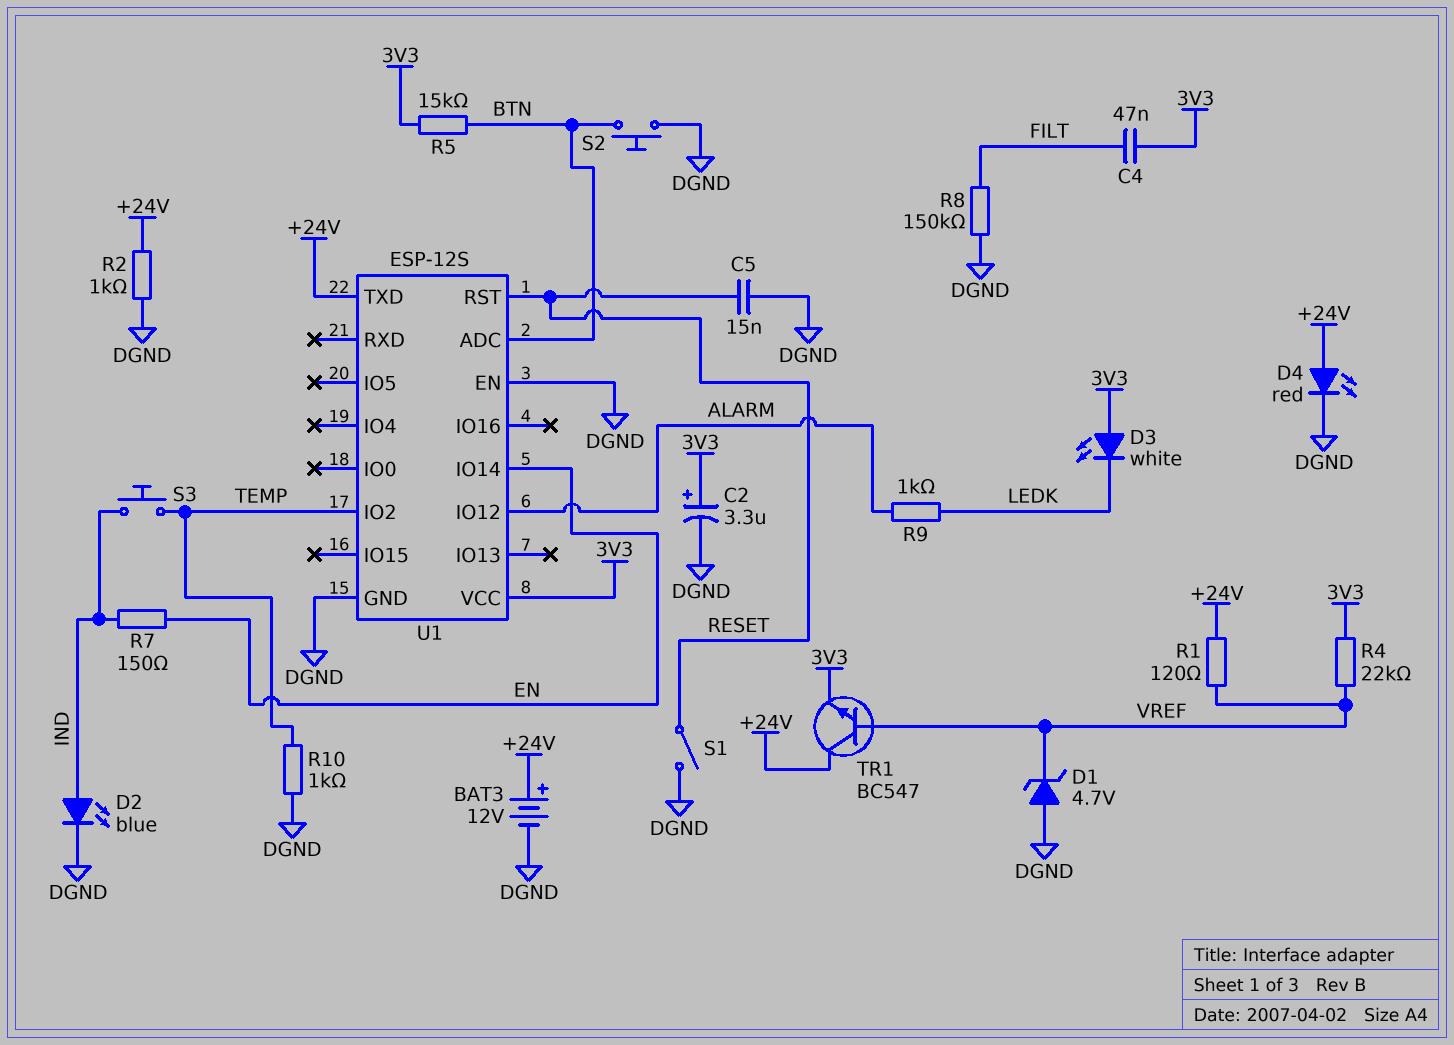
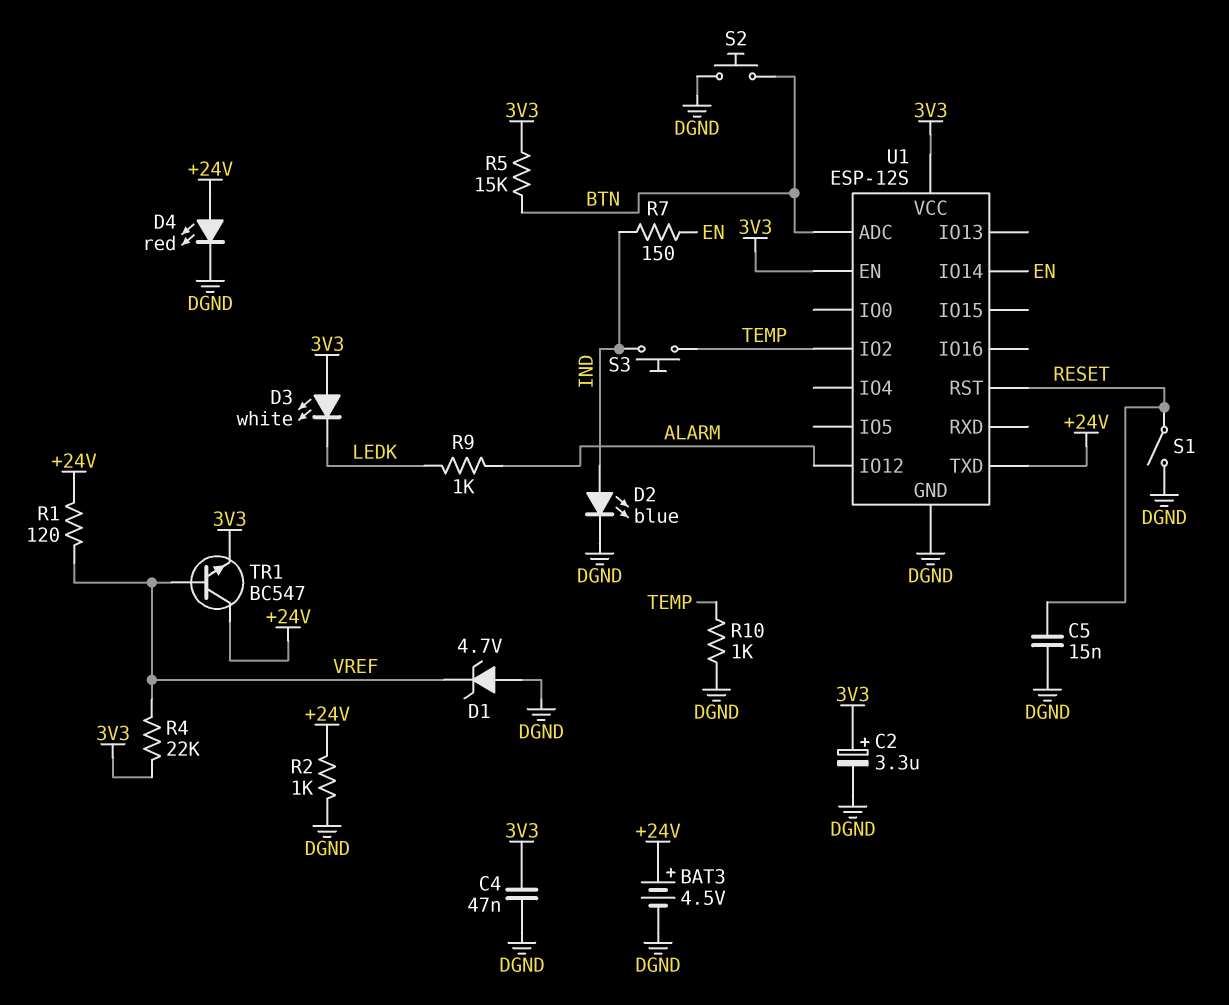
BAT3: 12V (plus +24V, minus DGND) -> 4.5V (plus +24V, minus DGND)
C4: 47nF (3V3, FILT) -> 47nF (3V3, DGND)
R8: 150k (DGND, FILT) -> none
U1 pin EN: DGND -> 3V3

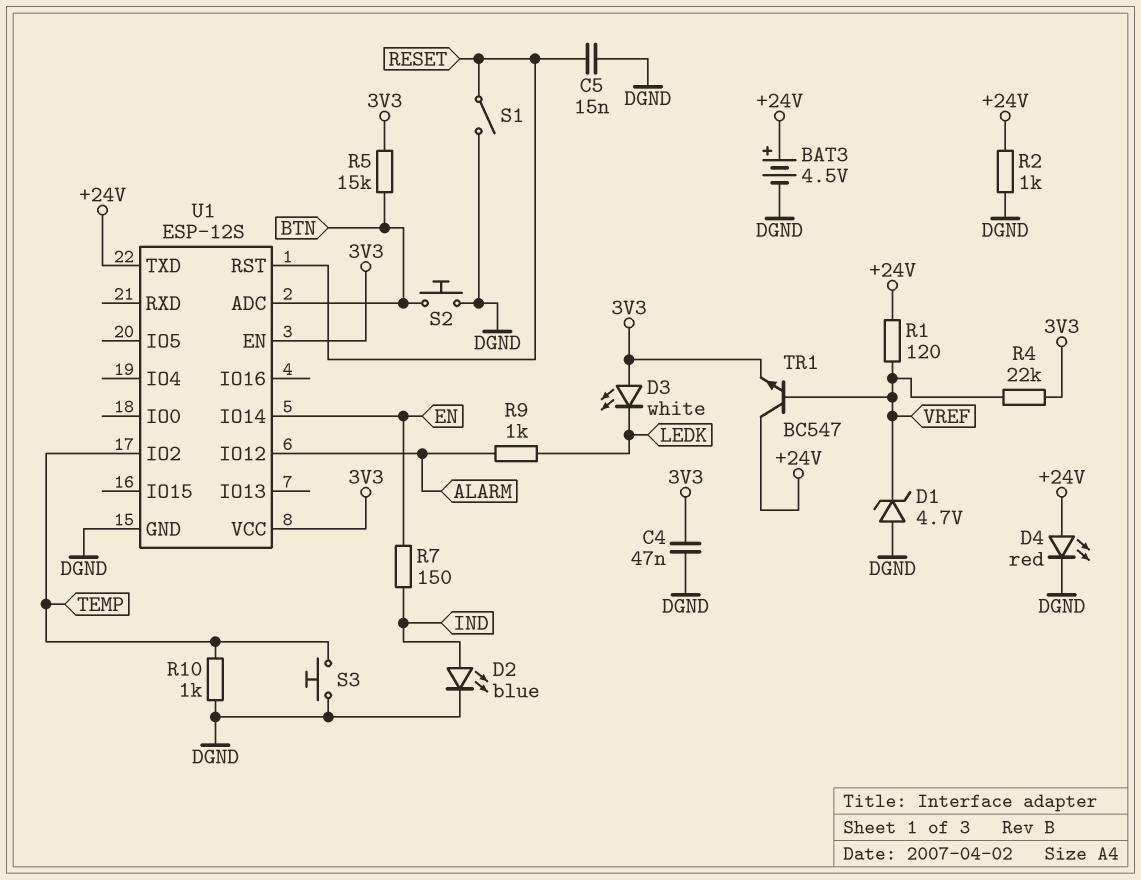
C2: 3.3uF (plus 3V3, minus DGND) -> none
S3: button (IND, TEMP) -> button (DGND, TEMP)

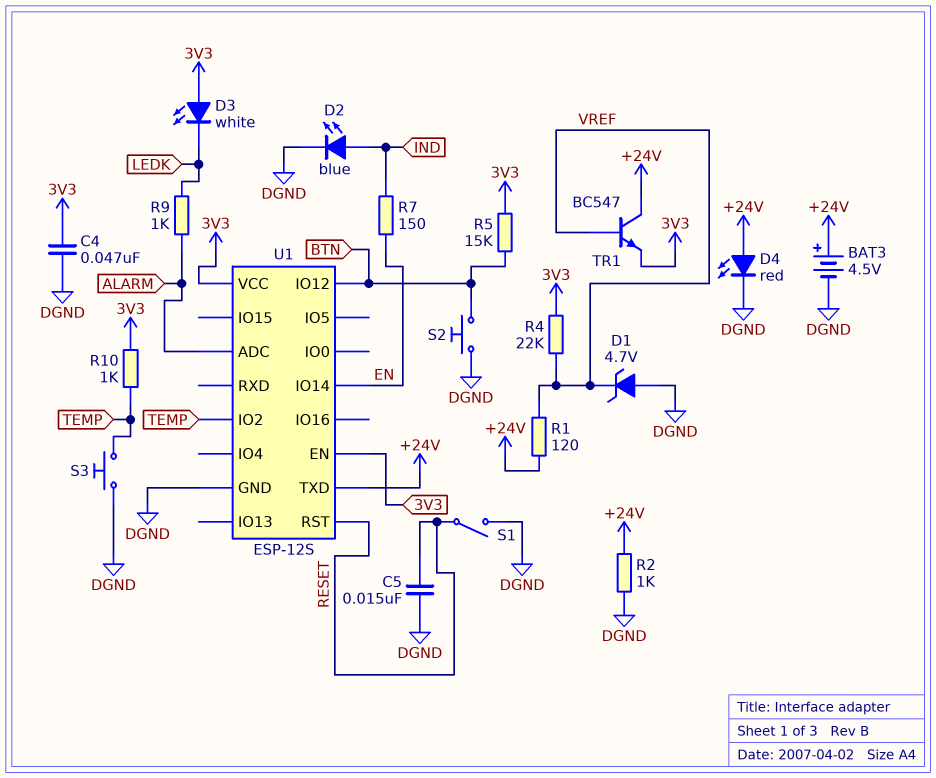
R10: 1k (DGND, TEMP) -> 1k (3V3, TEMP)
U1 pin ADC: BTN -> ALARM
U1 pin IO12: ALARM -> BTN

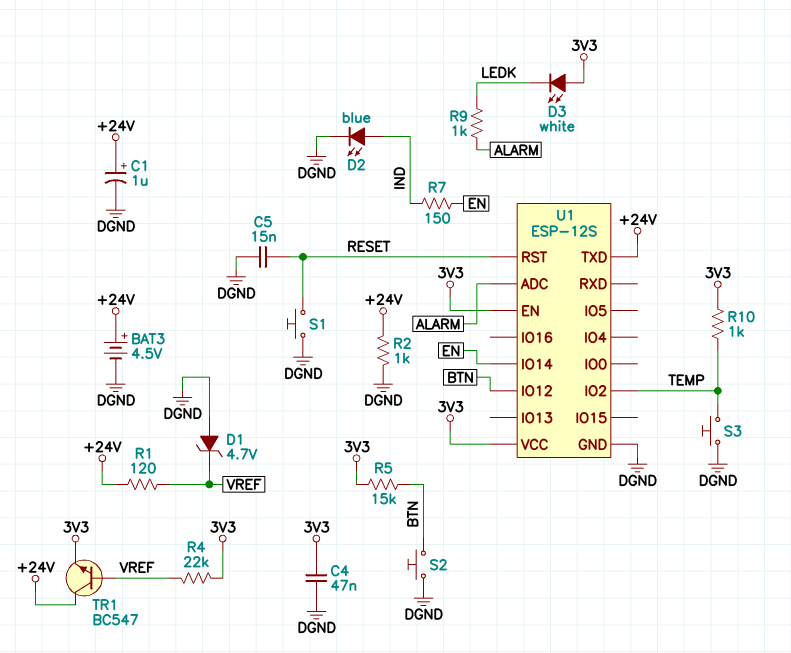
C1: none -> 1uF (plus +24V, minus DGND)
D4: LED red (A +24V, K DGND) -> none
S1: switch (DGND, RESET) -> button (DGND, RESET)

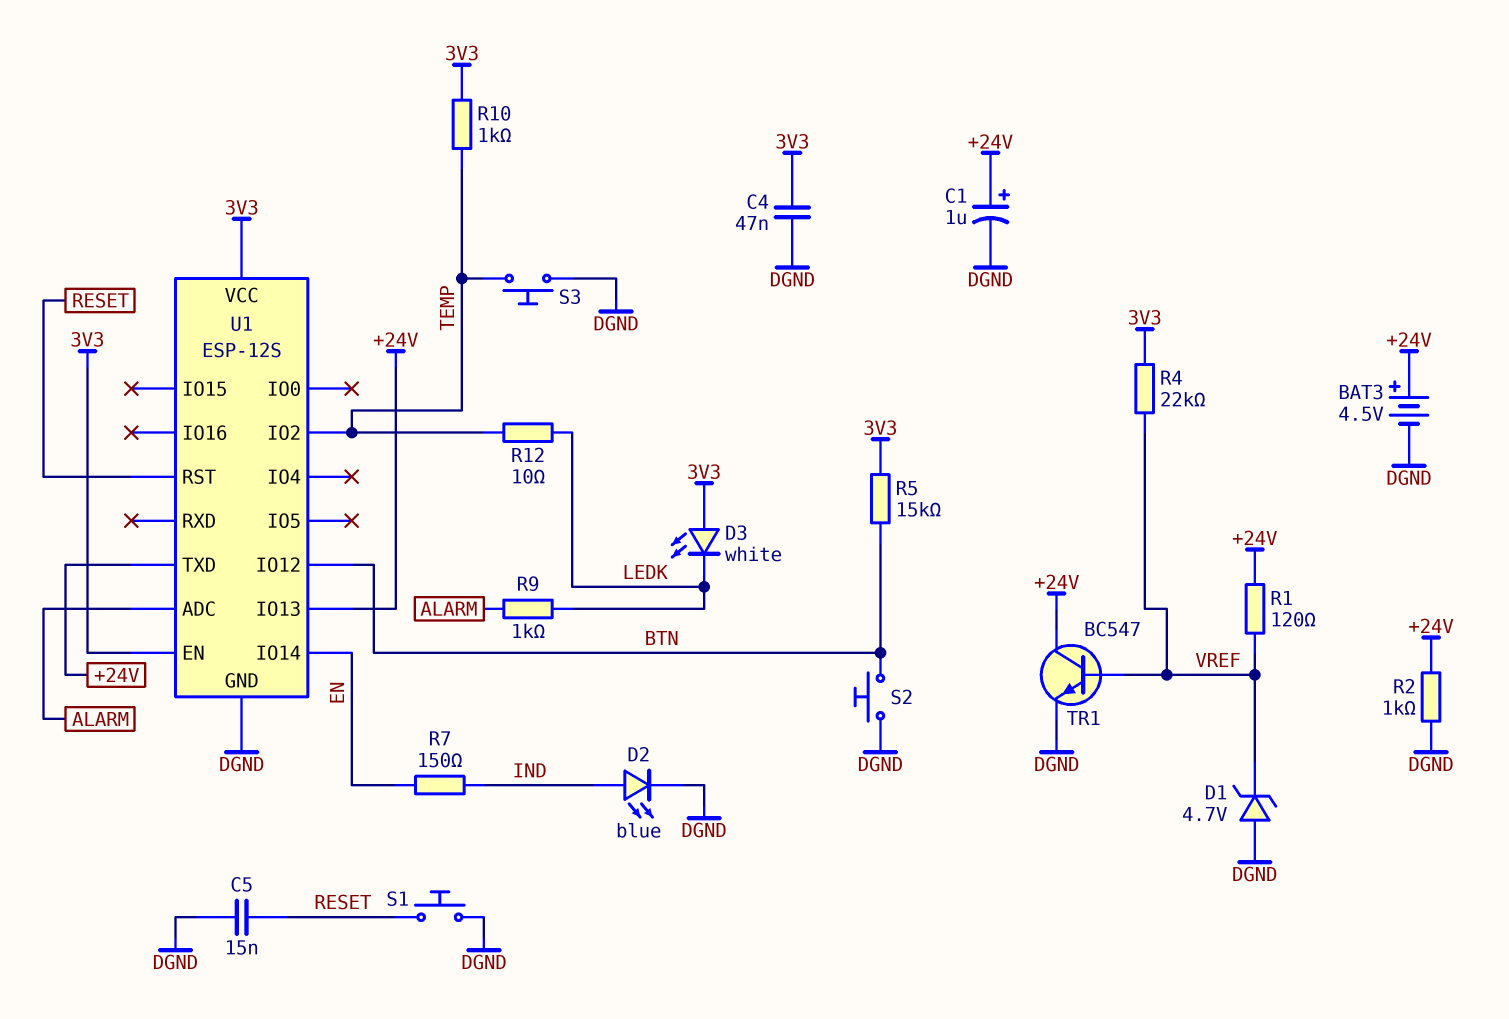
R12: none -> 10 (LEDK, TEMP)
TR1: NPN BC547 (B VREF, C +24V, E 3V3) -> NPN BC547 (B VREF, C +24V, E DGND)
U1 pin IO13: none -> +24V

